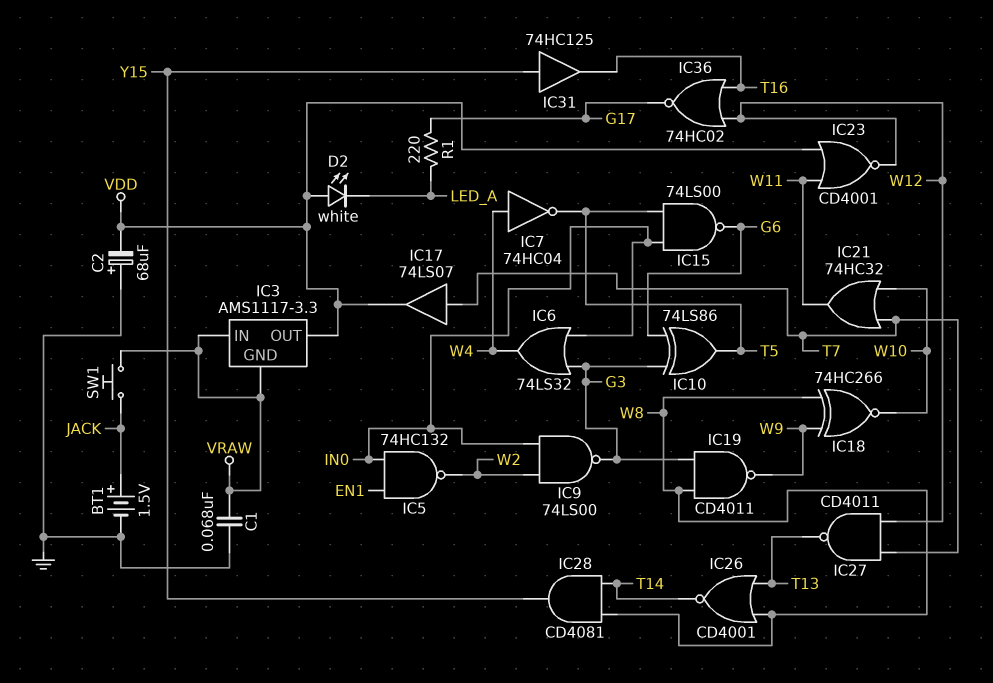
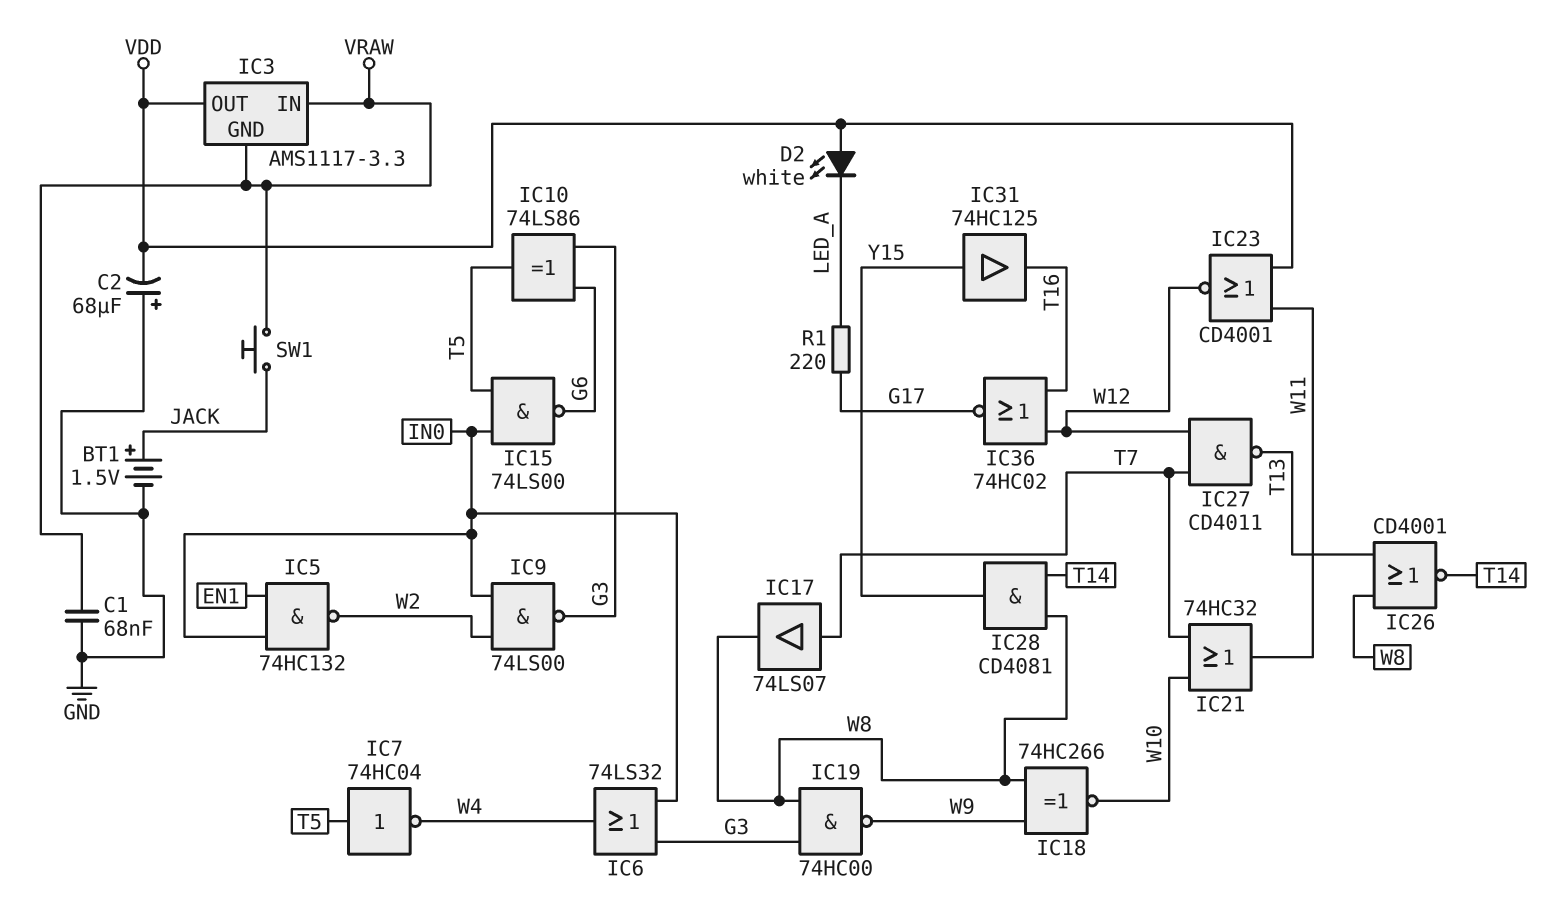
IC7: NOT 74HC04 (in W4, out T5) -> NOT 74HC04 (in T5, out W4)
IC17: buffer 74LS07 (in T7, out VDD) -> buffer 74LS07 (in T7, out W8)
IC19: NAND CD4011 (in G3, in W8, out W9) -> NAND 74HC00 (in G3, in W8, out W9)

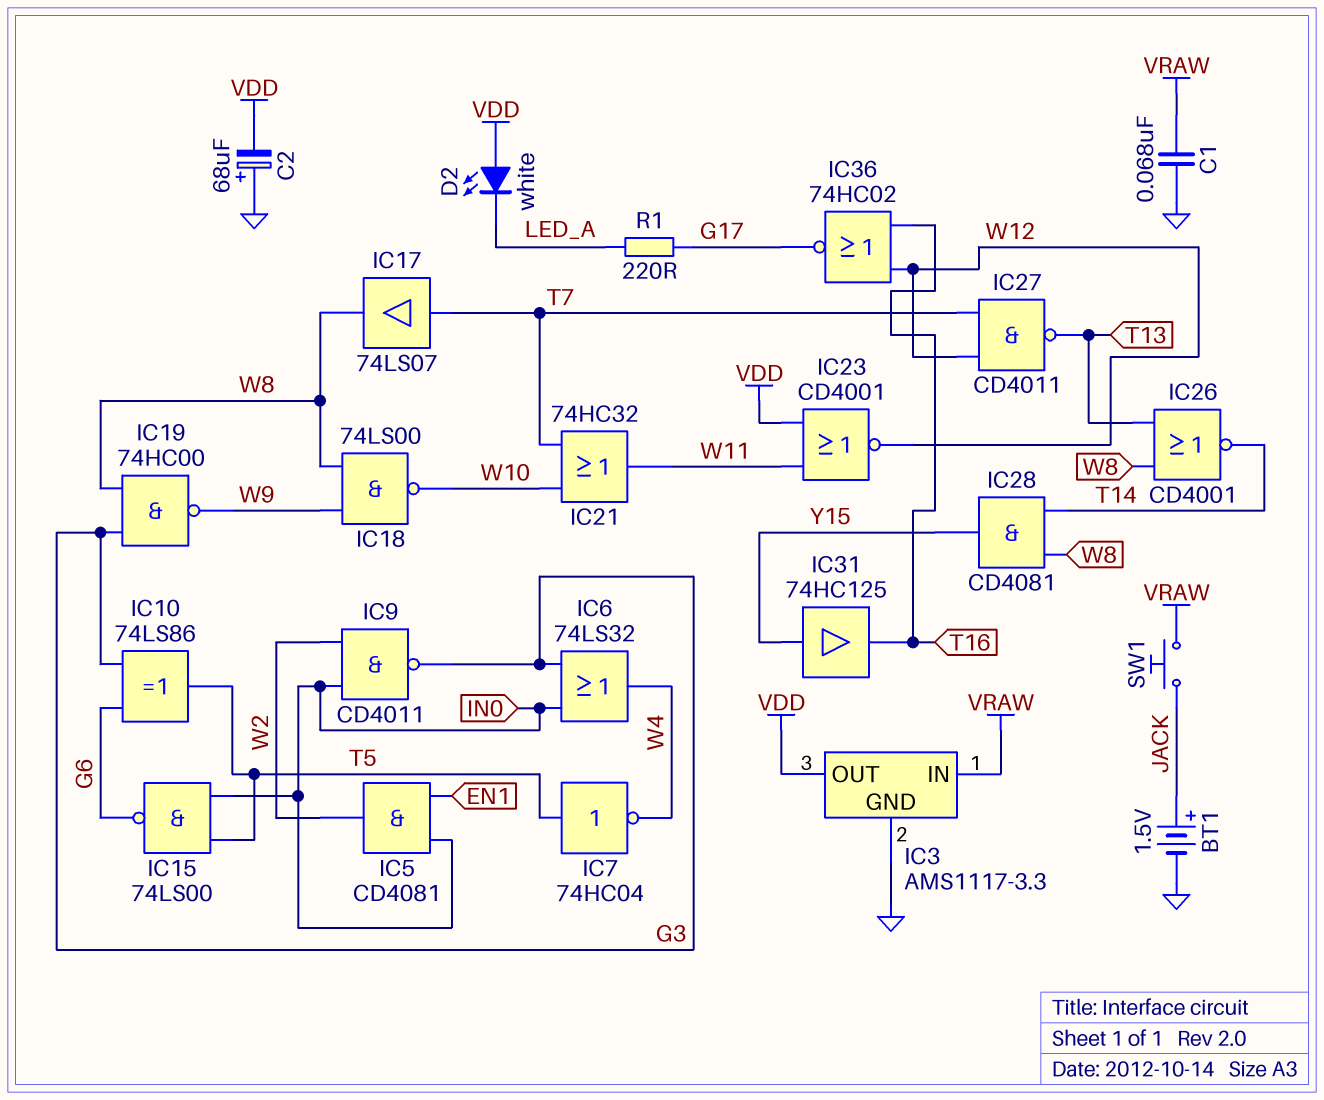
IC3 pin GND: VRAW -> GND
IC5: NAND 74HC132 (in EN1, in IN0, out W2) -> AND CD4081 (in EN1, in IN0, out W2)
IC9: NAND 74LS00 (in IN0, in W2, out G3) -> NAND CD4011 (in IN0, in W2, out G3)
IC18: XNOR 74HC266 (in W8, in W9, out W10) -> NAND 74LS00 (in W8, in W9, out W10)

